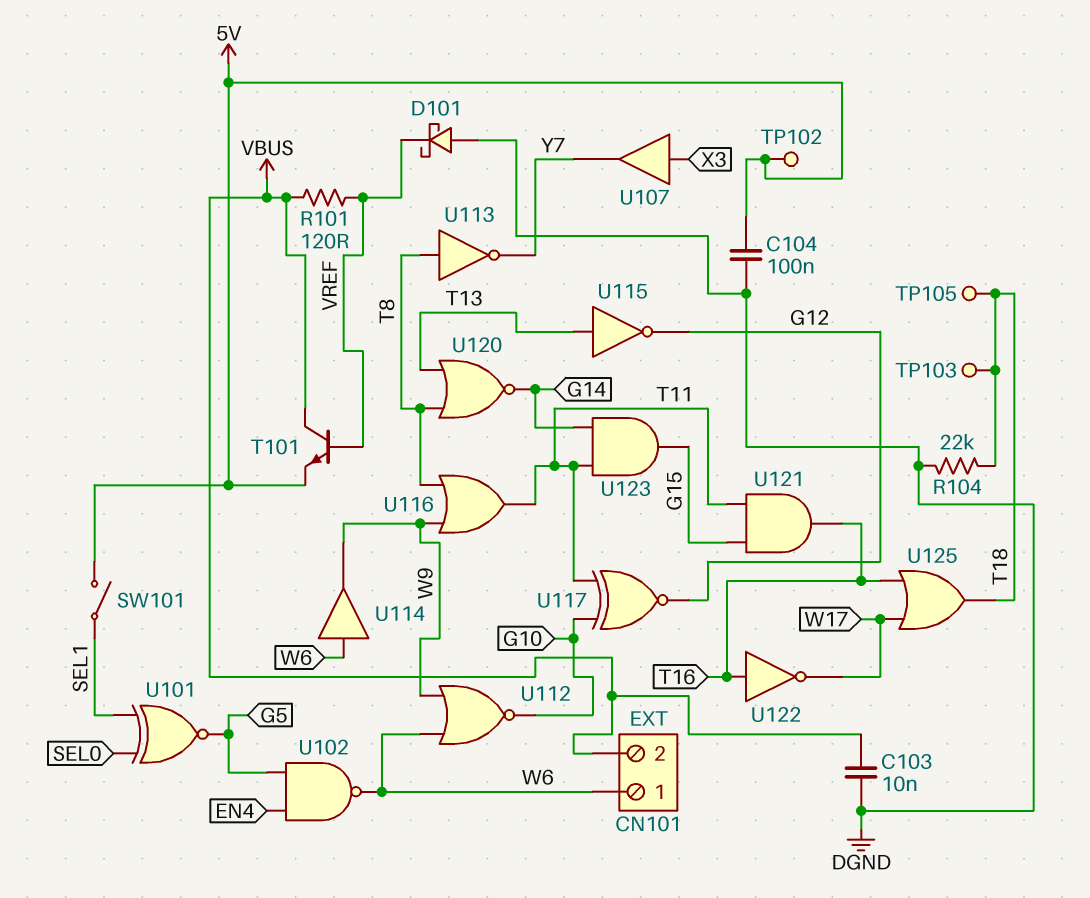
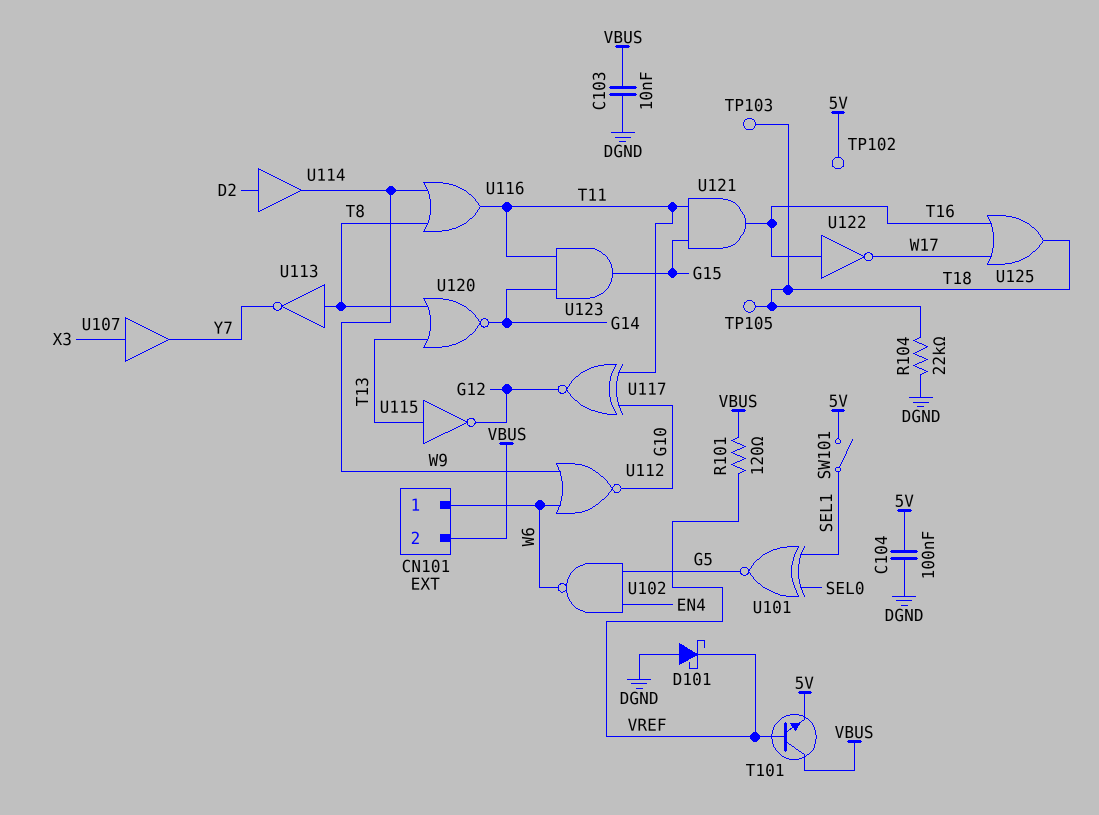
U114: buffer (in W6, out W9) -> buffer (in D2, out W9)

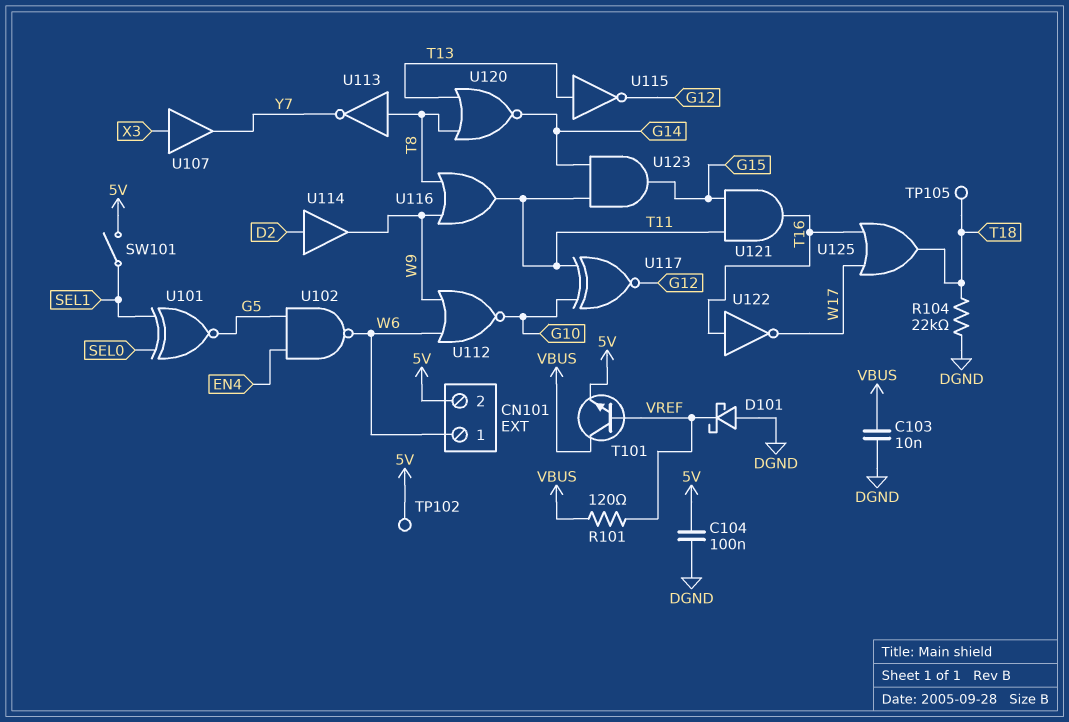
CN101 pin 2: VBUS -> 5V
TP103: test point (T18) -> none

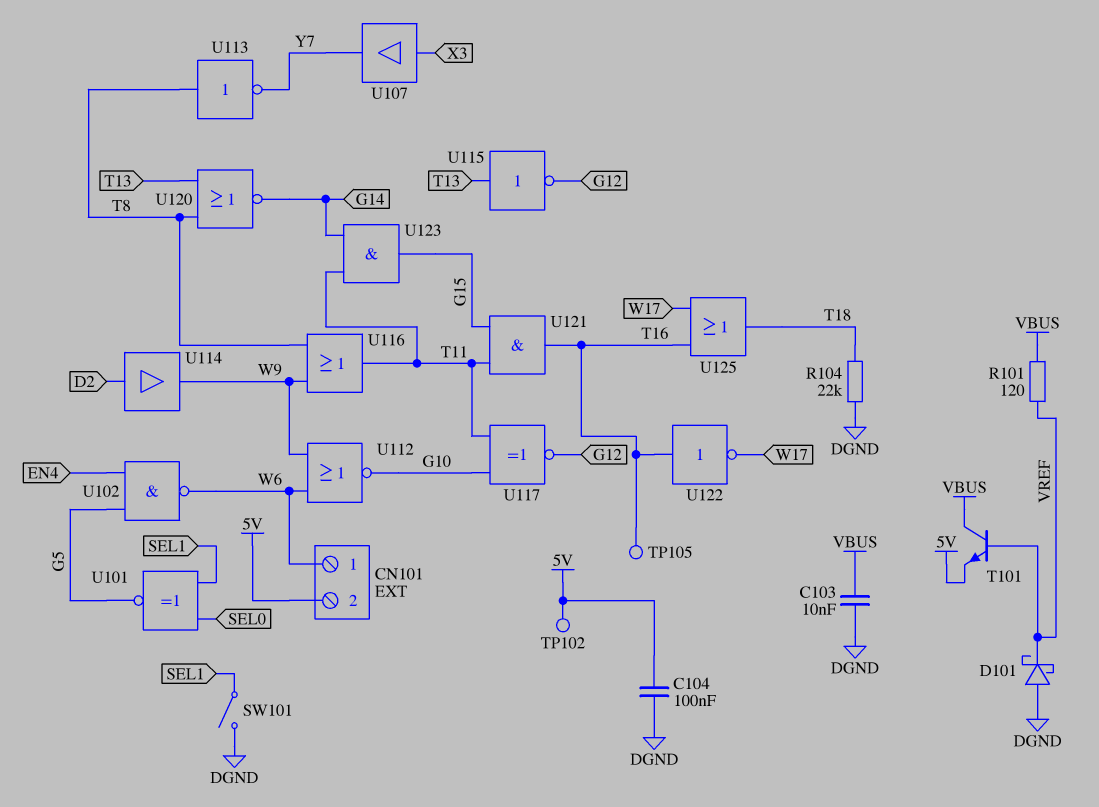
SW101: switch (5V, SEL1) -> switch (DGND, SEL1)
TP105: test point (T18) -> test point (T16)

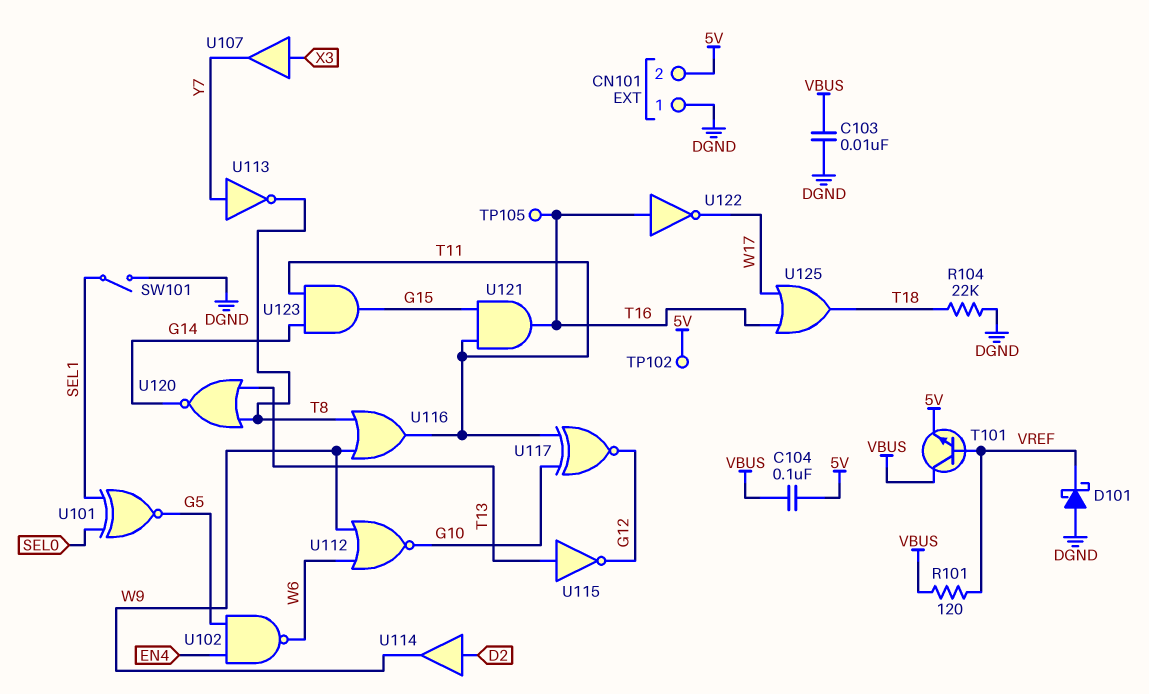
C104: 100nF (5V, DGND) -> 100nF (5V, VBUS)
CN101 pin 1: W6 -> DGND
U113: NOT (in T8, out Y7) -> NOT (in Y7, out T8)

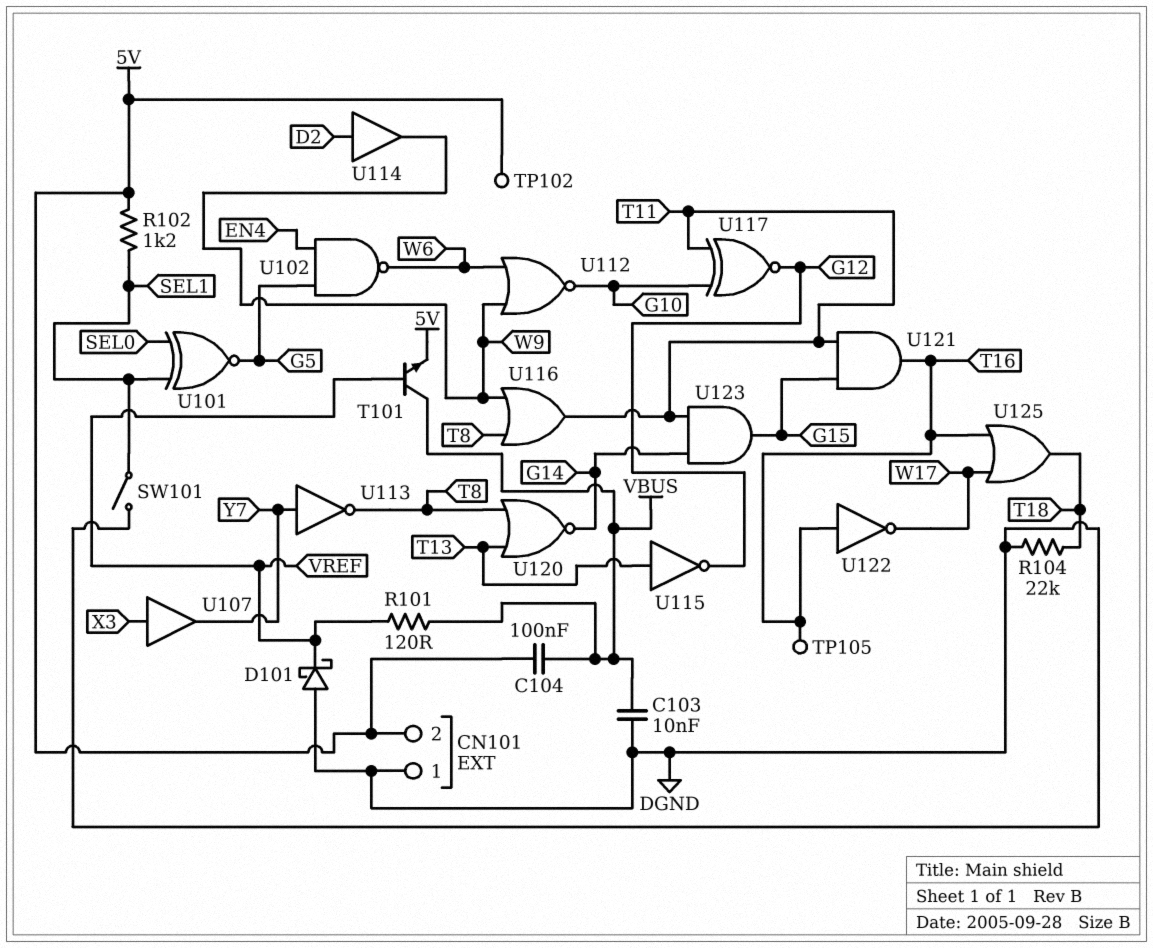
R102: none -> 1.2k (5V, SEL1)

